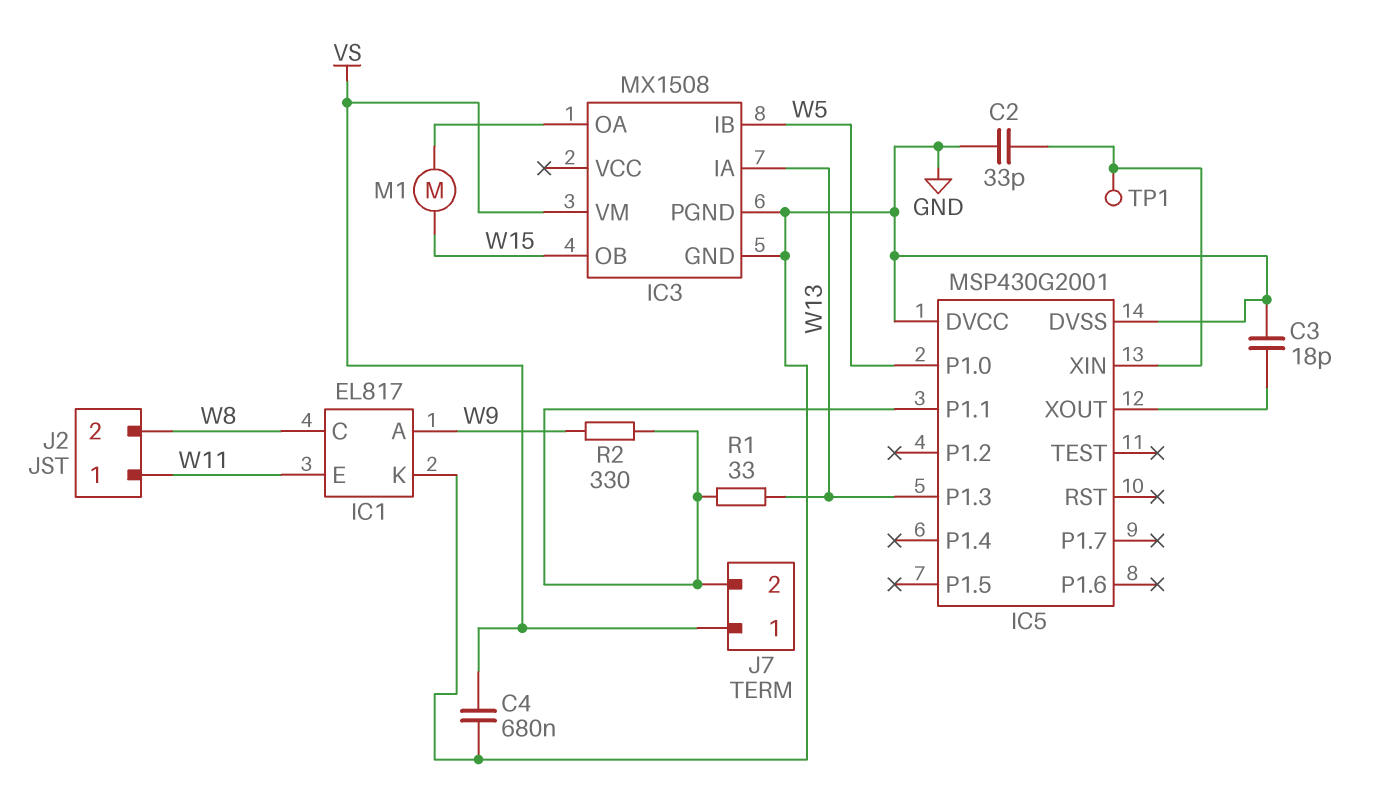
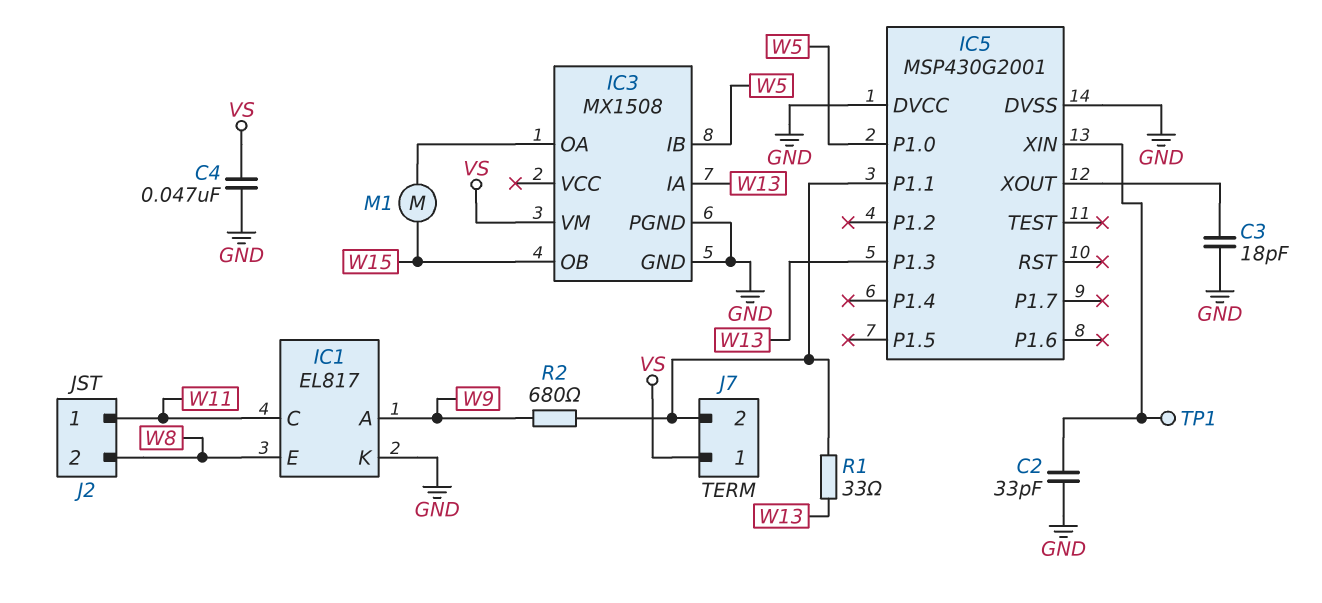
C4: 680nF (GND, VS) -> 47nF (GND, VS)
IC1 pin C: W8 -> W11
IC1 pin E: W11 -> W8
R2: 330 (IC5/P1.1, W9) -> 680 (IC5/P1.1, W9)

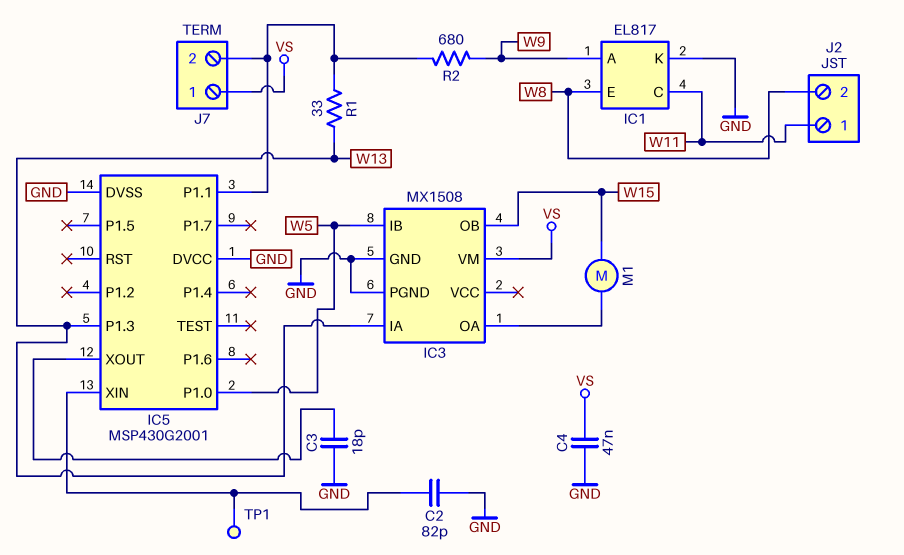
C2: 33pF (GND, IC5/XIN) -> 82pF (GND, IC5/XIN)

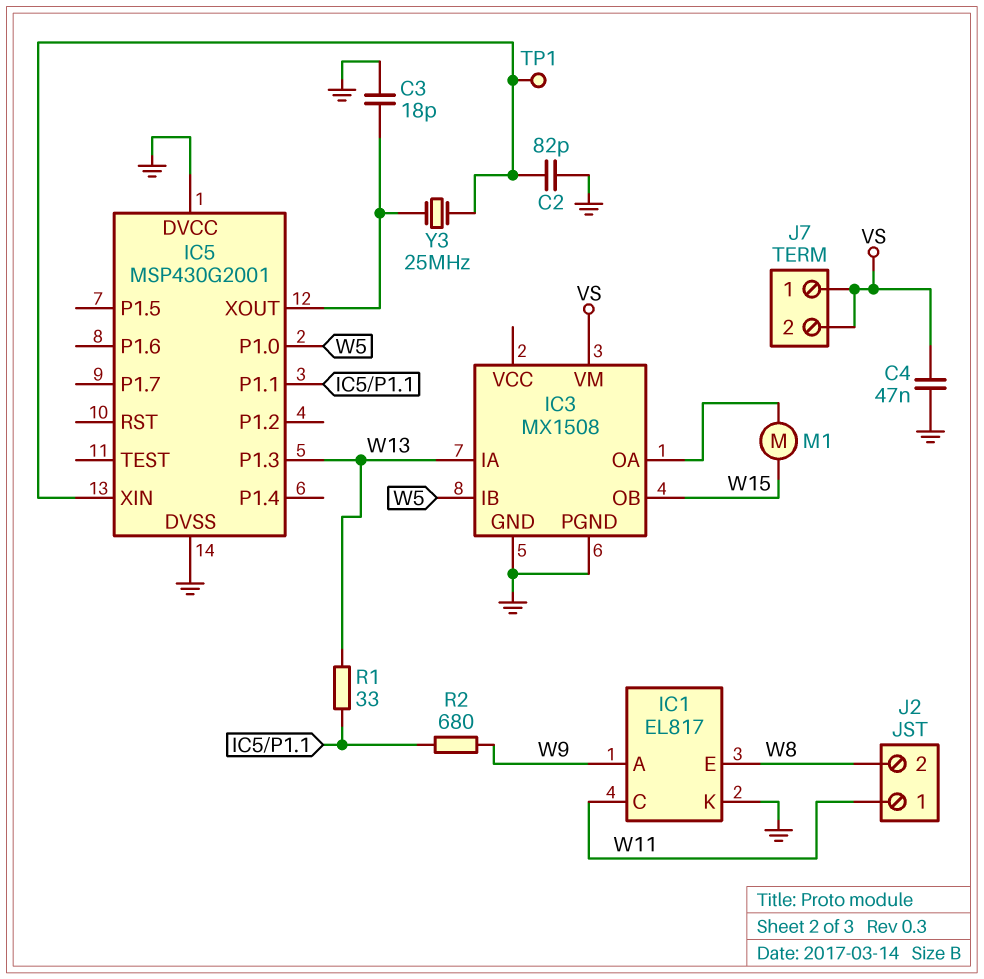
J7 pin 2: IC5/P1.1 -> VS
Y3: none -> 25MHz (IC5/XIN, IC5/XOUT)

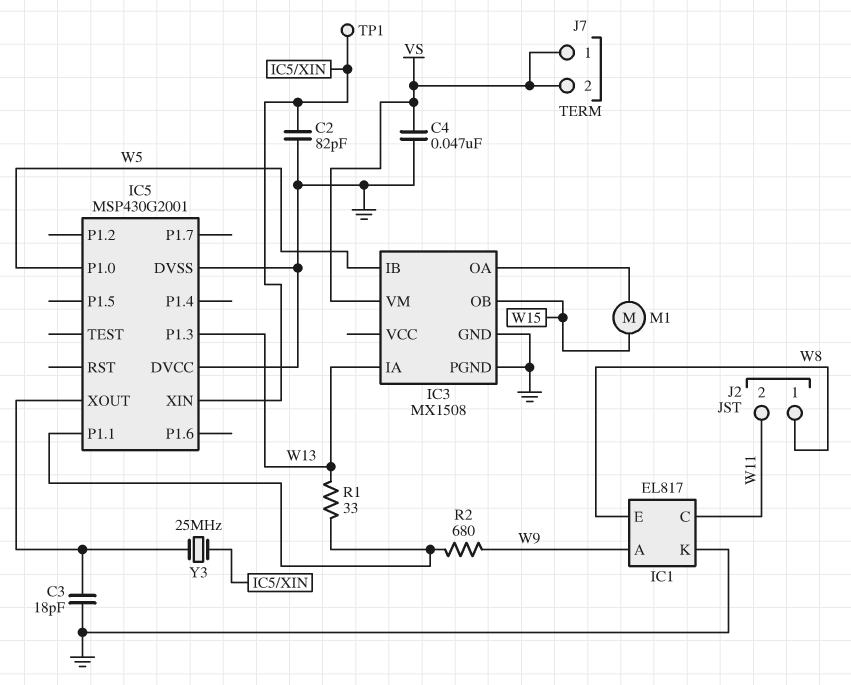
J2 pin 1: W11 -> W8
J2 pin 2: W8 -> W11

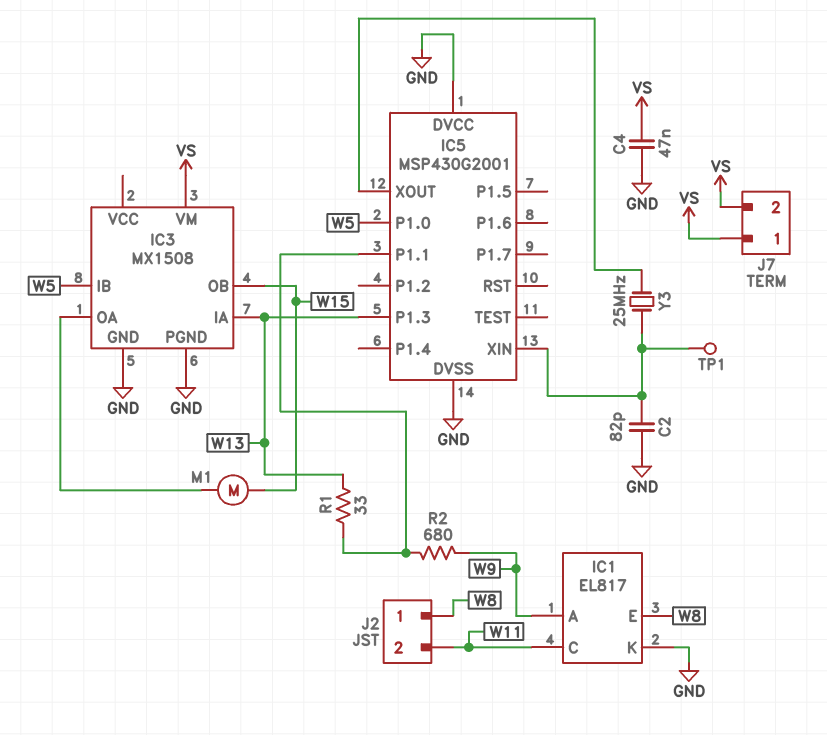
C3: 18pF (GND, IC5/XOUT) -> none

